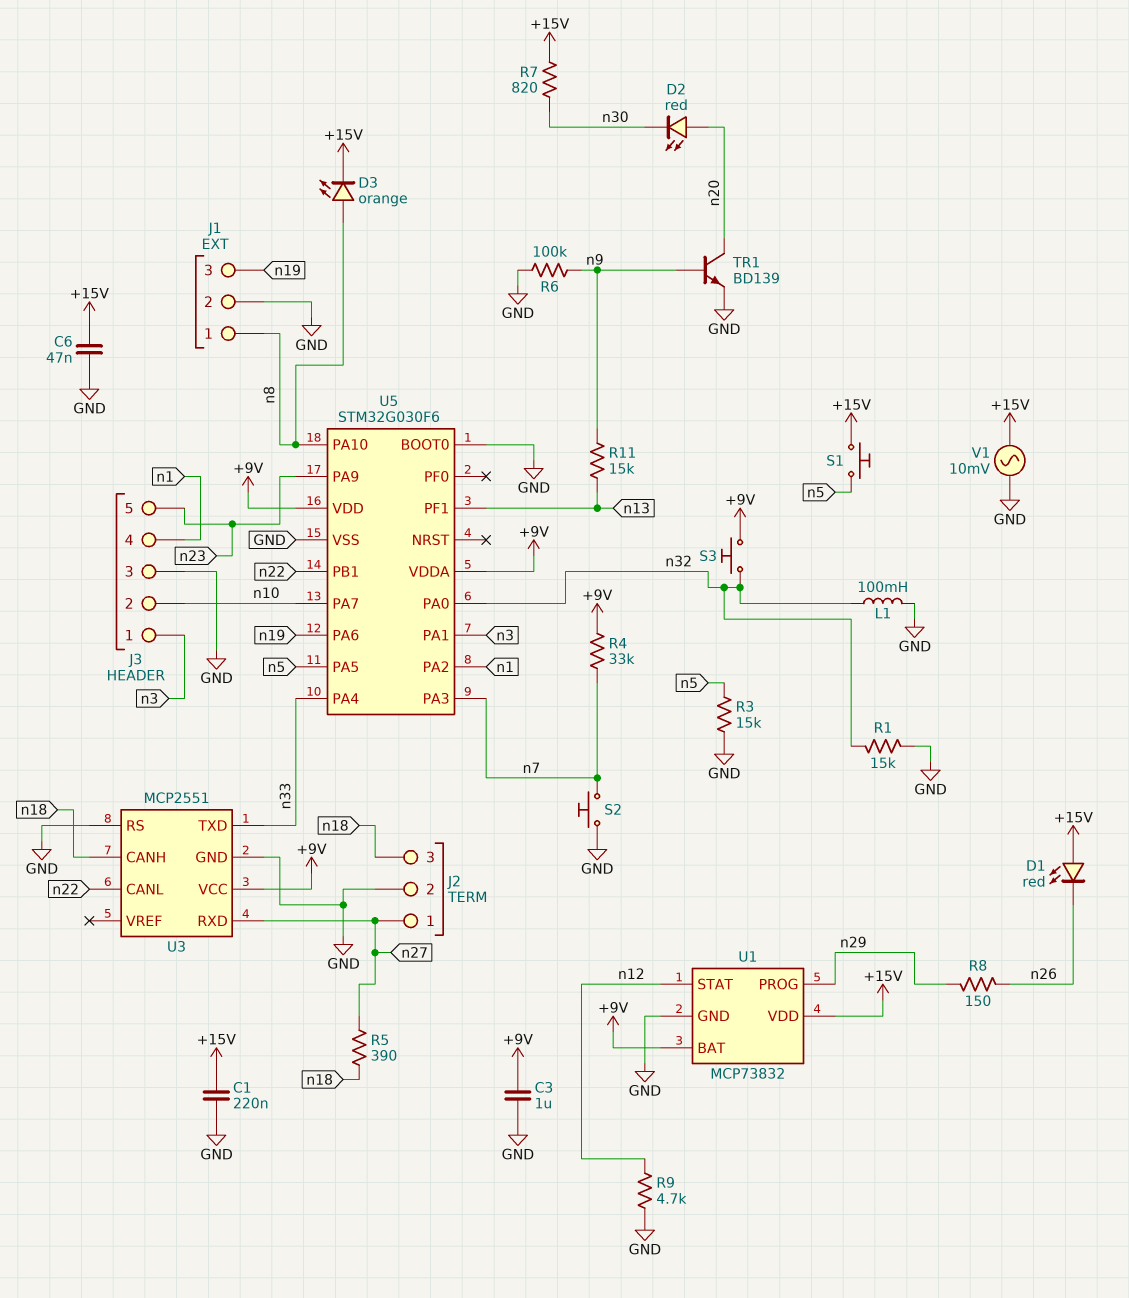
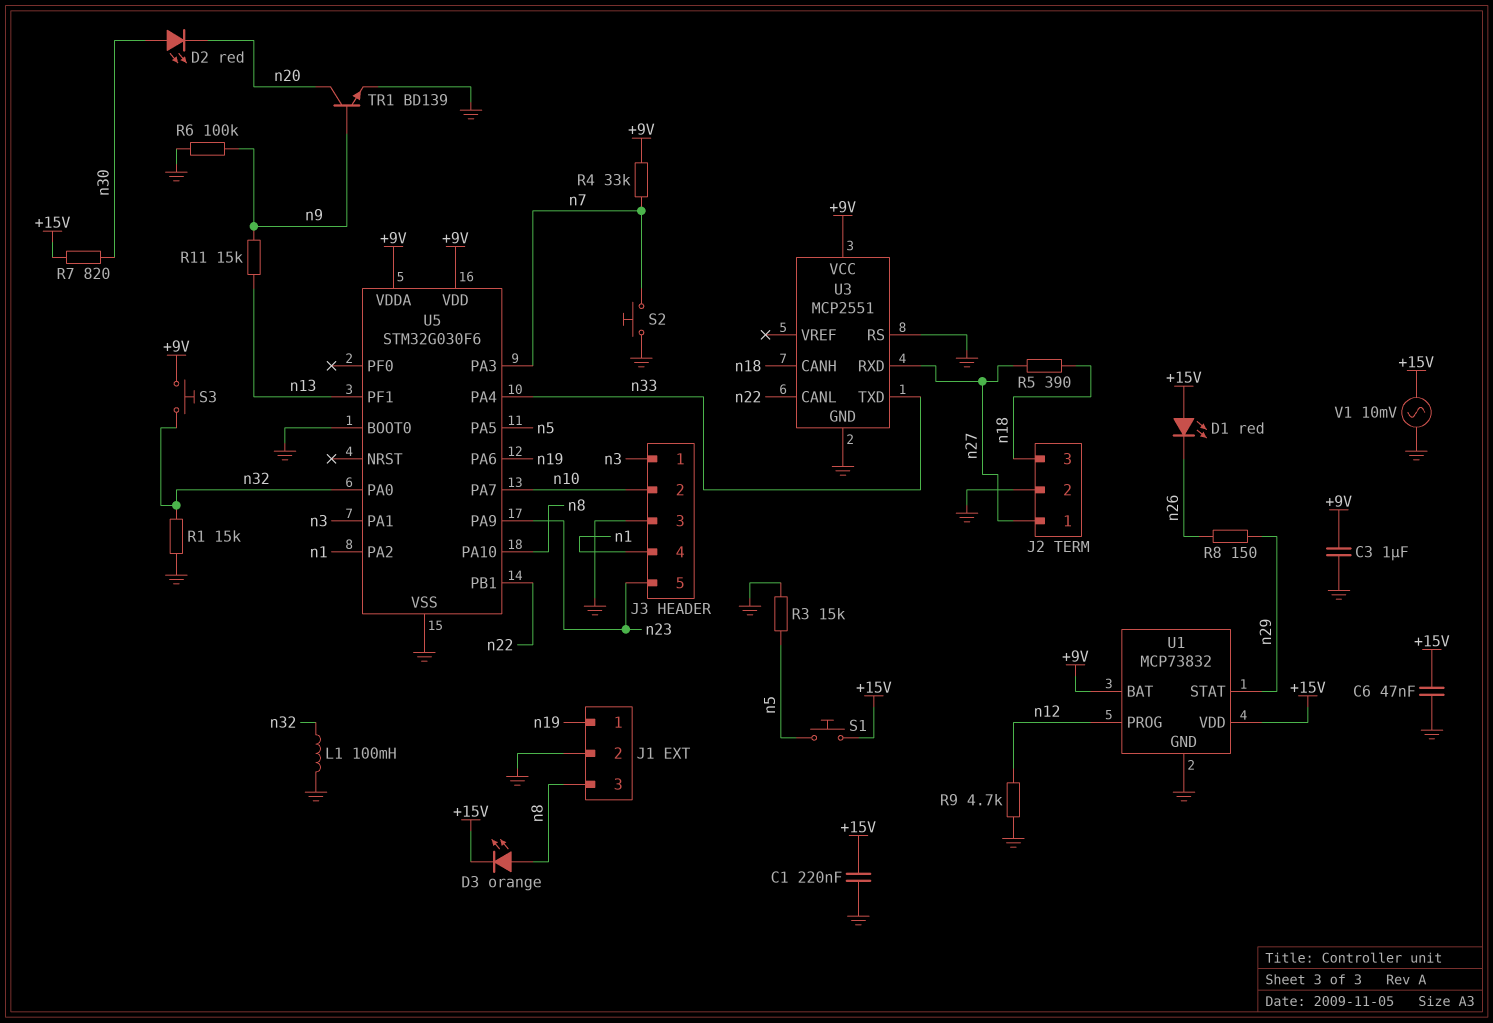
D2: LED red (A n20, K n30) -> LED red (A n30, K n20)
J1 pin 1: n8 -> n19
J1 pin 3: n19 -> n8
U1 pin PROG: n29 -> n12
U1 pin STAT: n12 -> n29

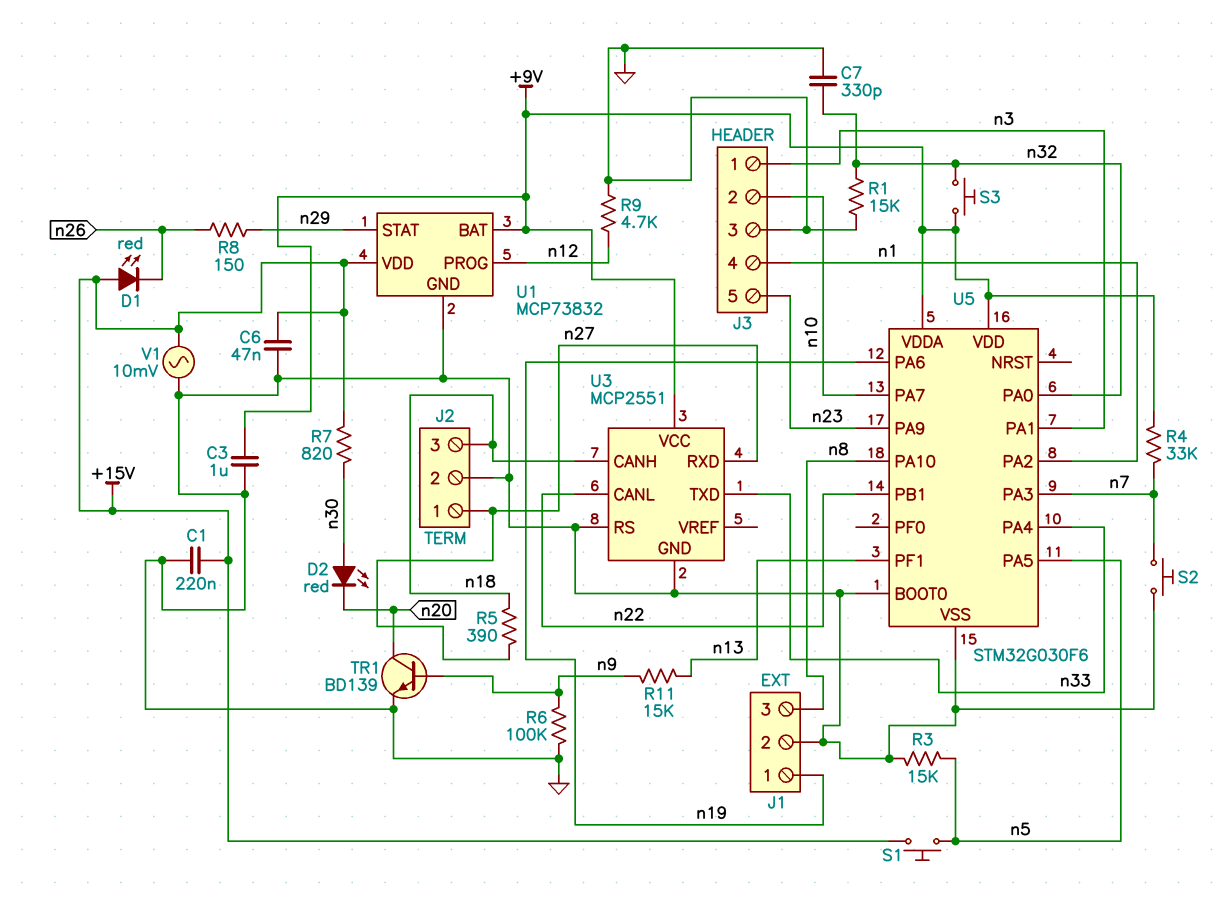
C7: none -> 330pF (GND, n32)
D3: LED orange (A n8, K +15V) -> none
L1: 100mH (GND, n32) -> none

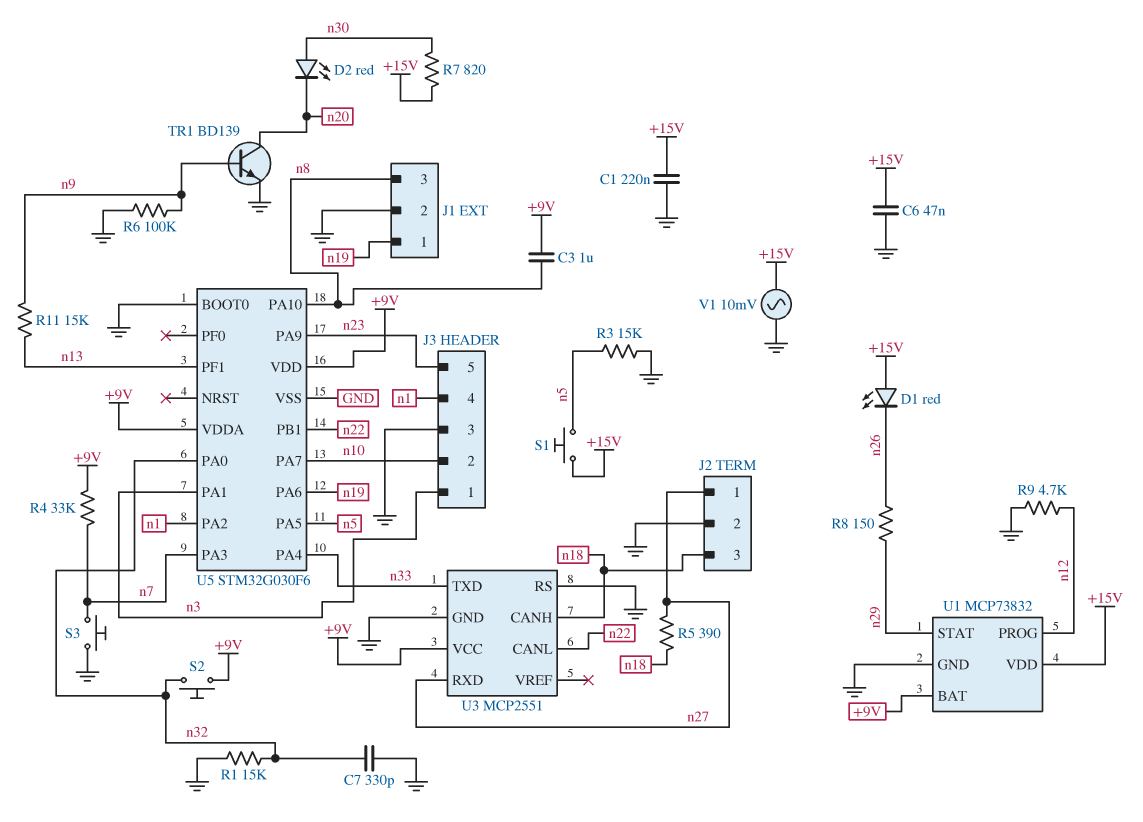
C3: 1uF (+9V, GND) -> 1uF (+9V, n8)
S2: button (GND, n7) -> button (+9V, n32)
S3: button (+9V, n32) -> button (GND, n7)

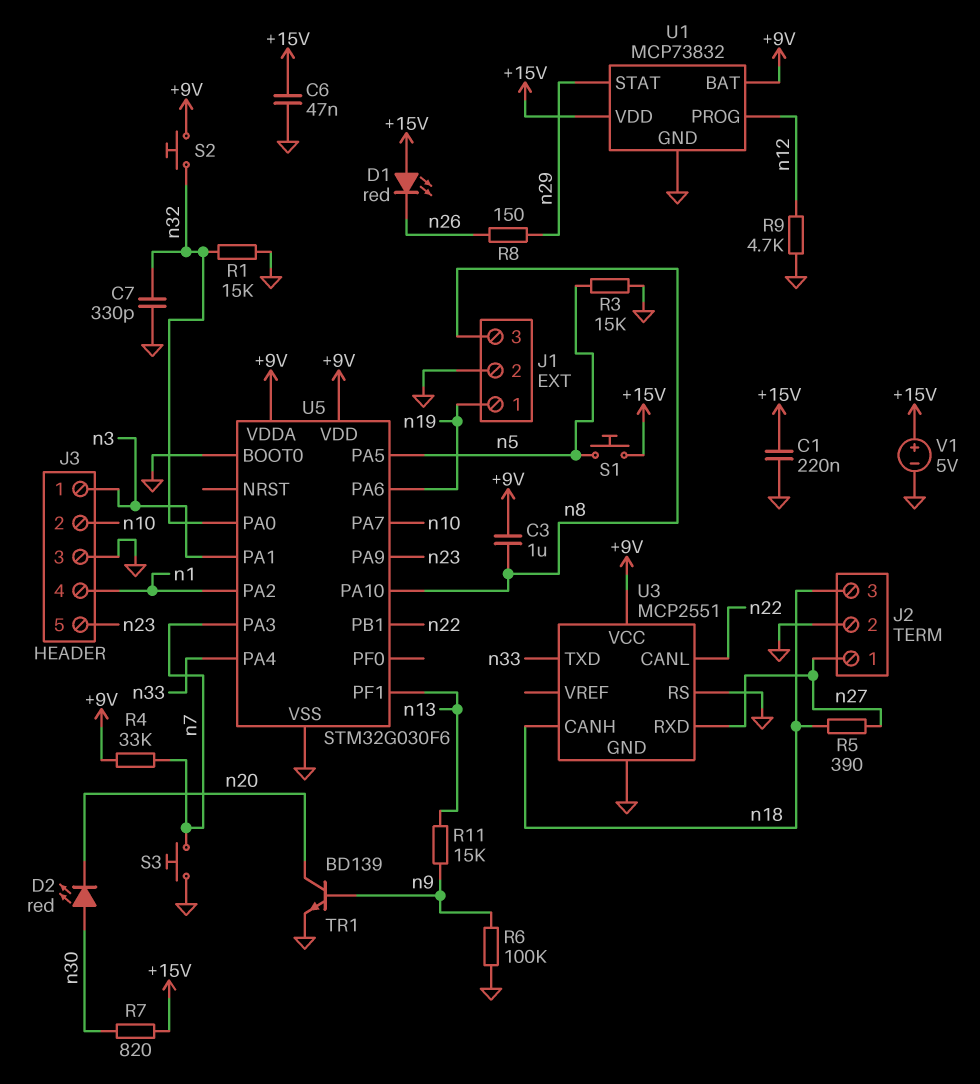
V1: AC 10mV (+15V, GND) -> 5V (plus +15V, minus GND)

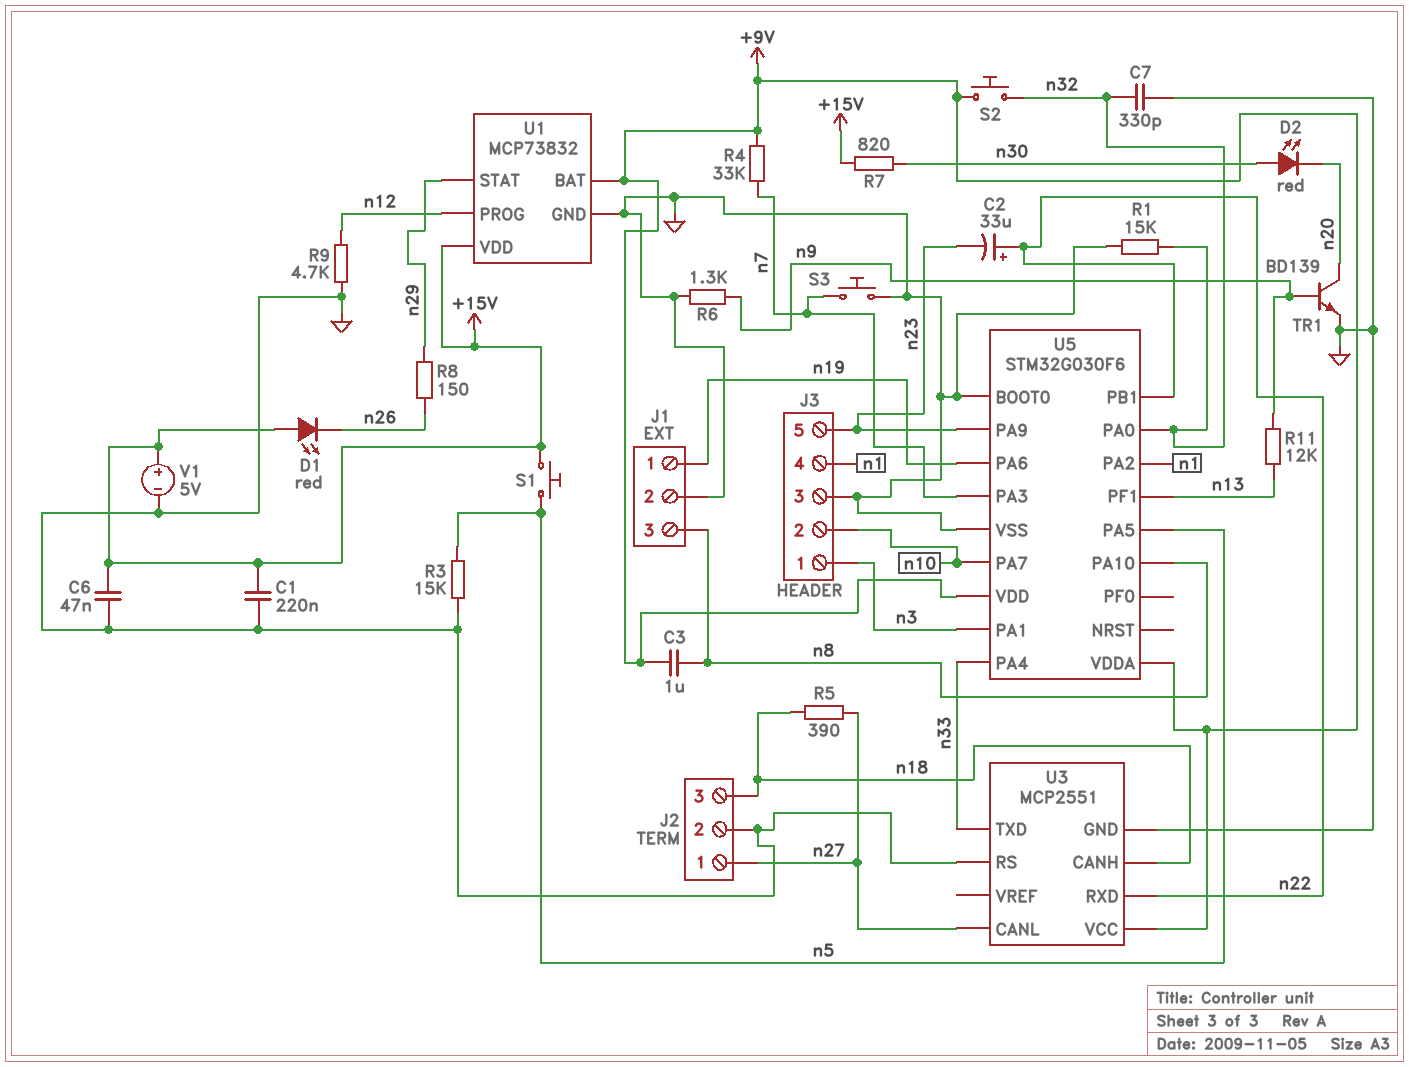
C2: none -> 33uF (plus n22, minus n23)
R6: 100k (GND, n9) -> 1.3k (GND, n9)
R11: 15k (n9, n13) -> 12k (n9, n13)
U3 pin CANL: n22 -> n27
U3 pin RXD: n27 -> n22

